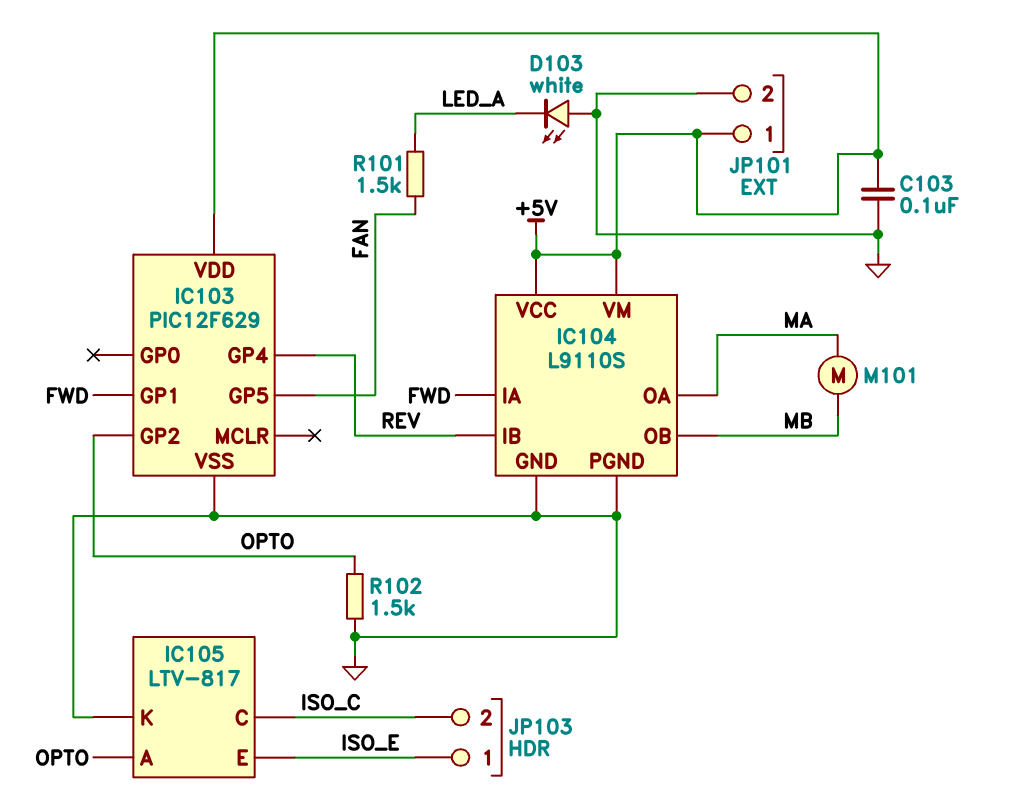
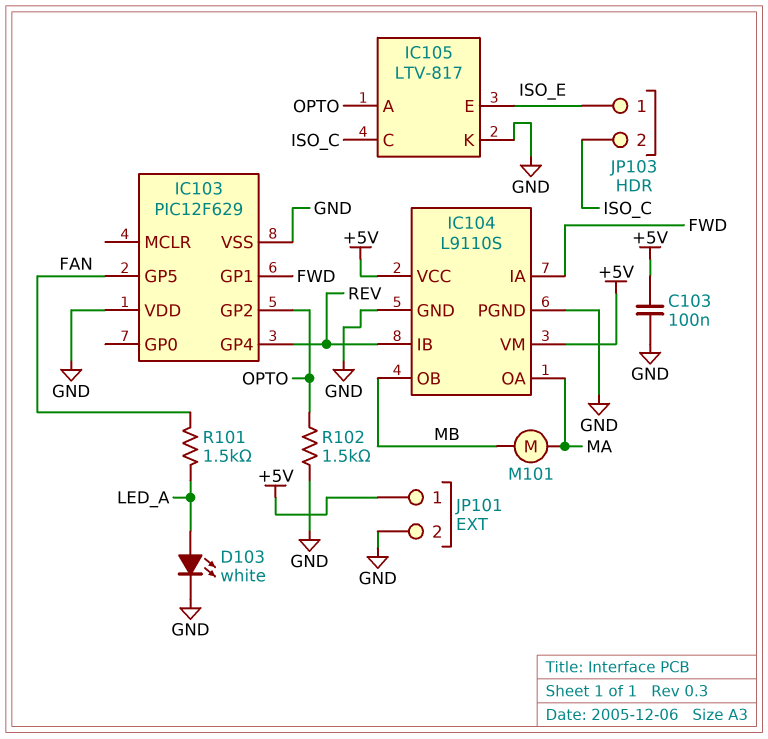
D103: LED white (A GND, K LED_A) -> LED white (A LED_A, K GND)
IC103 pin VDD: +5V -> GND

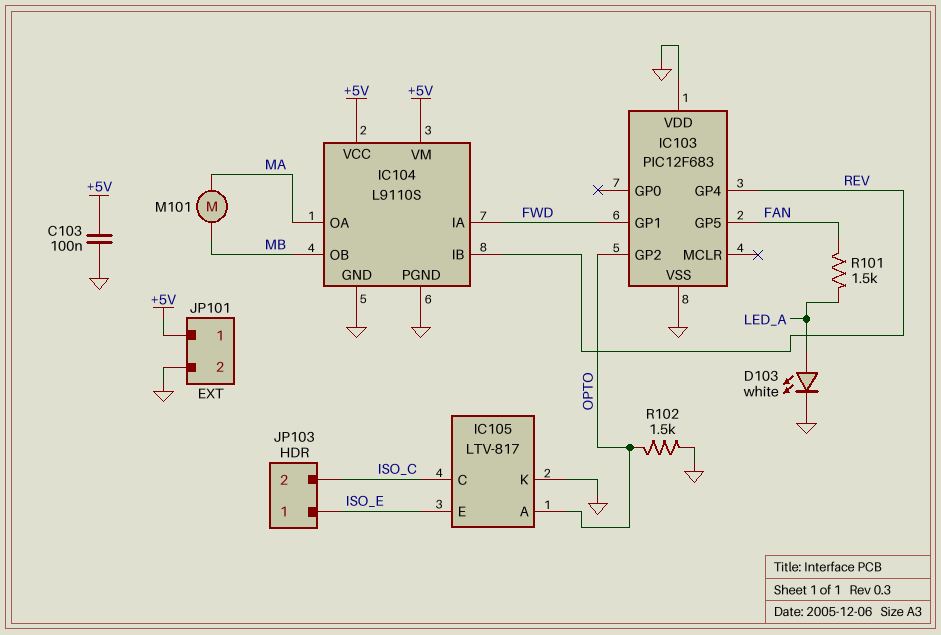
IC103: PIC12F629 -> PIC12F683

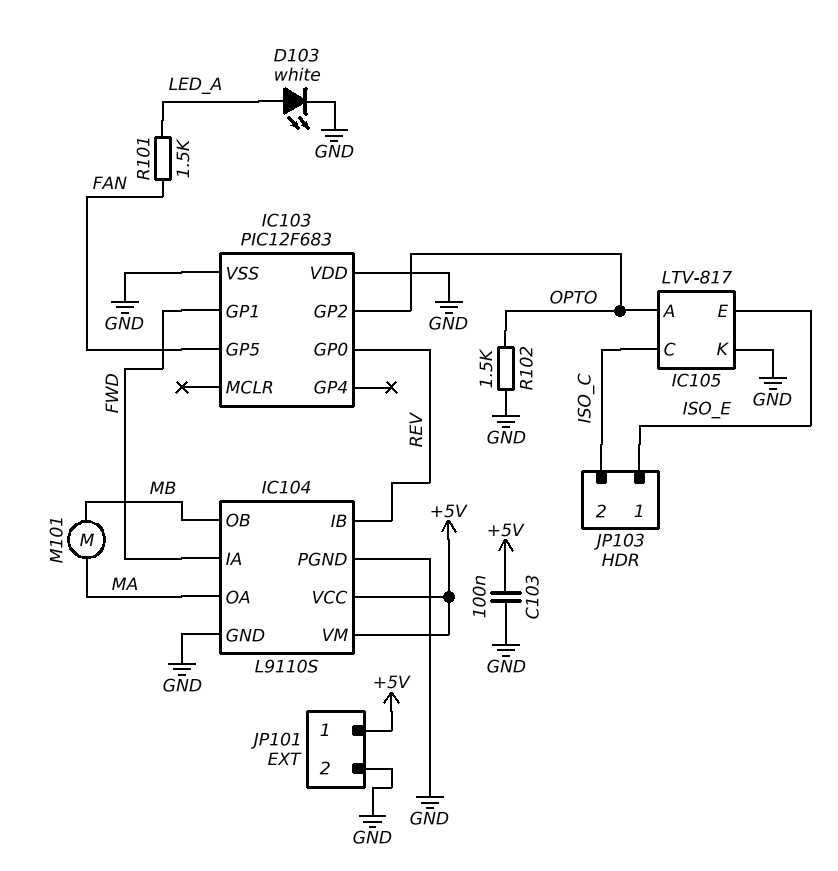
IC103 pin GP0: none -> REV
IC103 pin GP4: REV -> none

